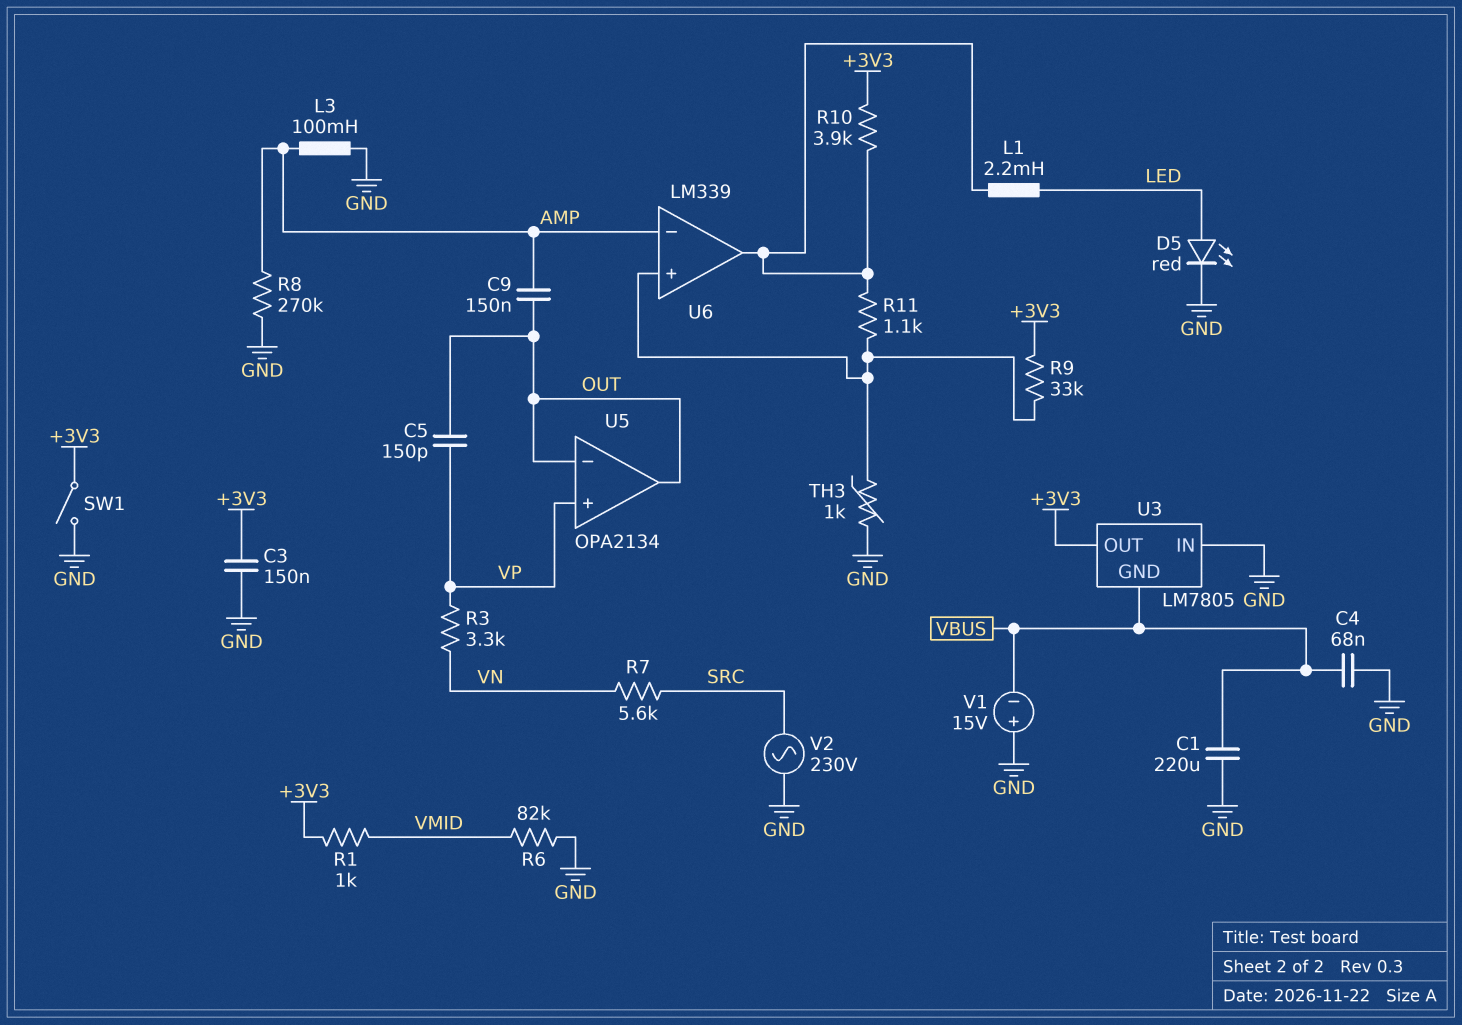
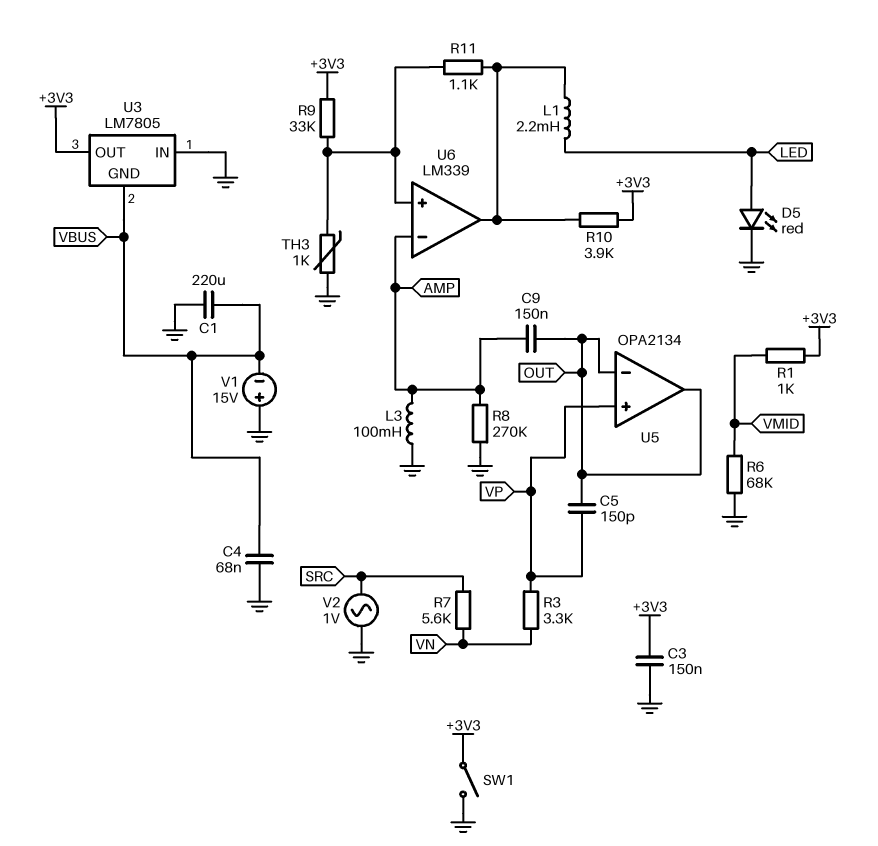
R6: 82k (GND, VMID) -> 68k (GND, VMID)
V2: AC 230V (GND, SRC) -> AC 1V (GND, SRC)

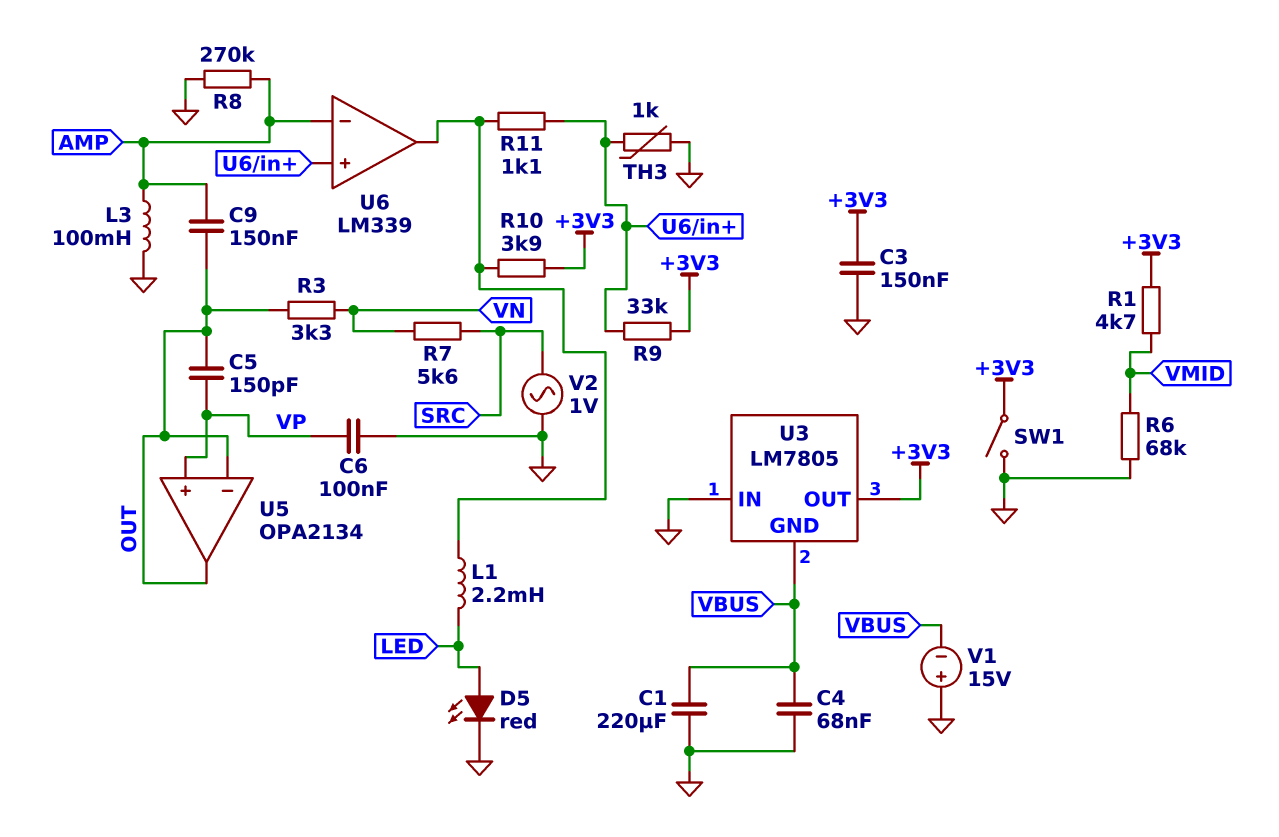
C6: none -> 100nF (GND, VP)
R1: 1k (+3V3, VMID) -> 4.7k (+3V3, VMID)
R3: 3.3k (VN, VP) -> 3.3k (OUT, VN)

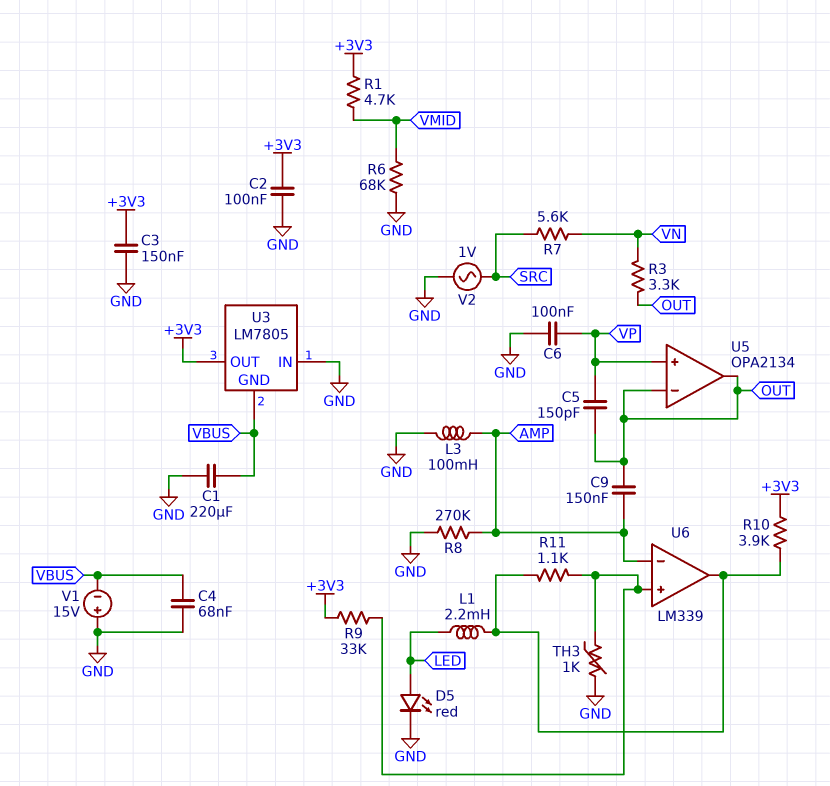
C2: none -> 100nF (+3V3, GND)
SW1: switch (+3V3, GND) -> none

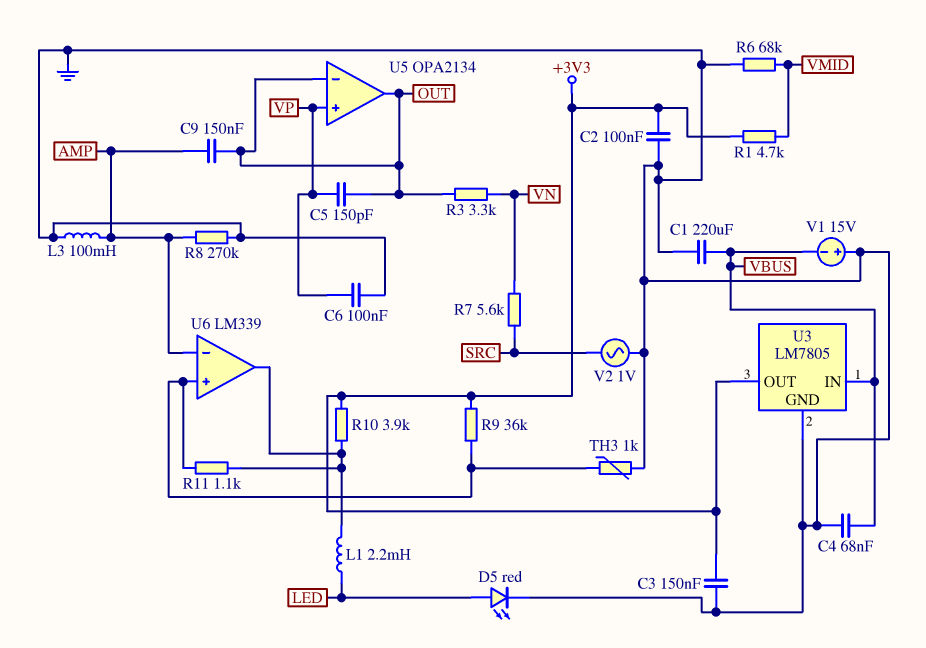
R9: 33k (+3V3, U6/in+) -> 36k (+3V3, U6/in+)
U3 pin GND: VBUS -> GND
U3 pin IN: GND -> VBUS

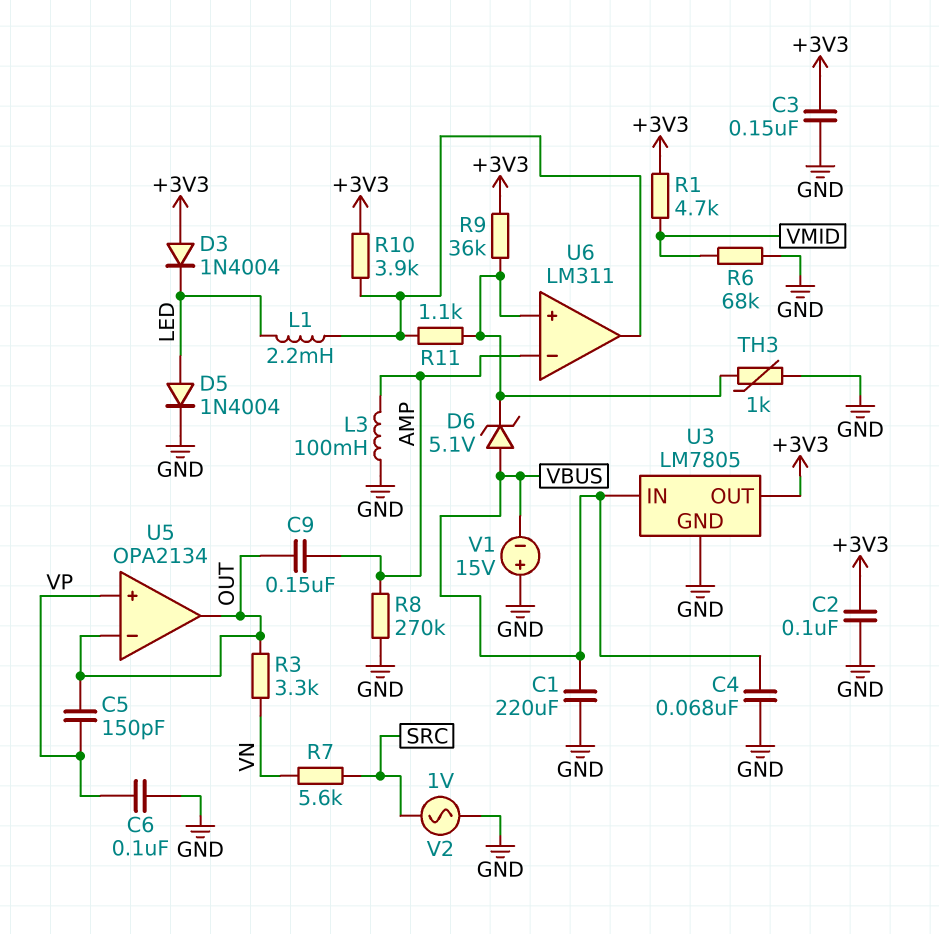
D3: none -> diode 1N4004 (A +3V3, K LED)
D5: LED red (A LED, K GND) -> diode 1N4004 (A LED, K GND)
D6: none -> zener 5.1V (A VBUS, K U6/in+)
U6: LM339 -> LM311

